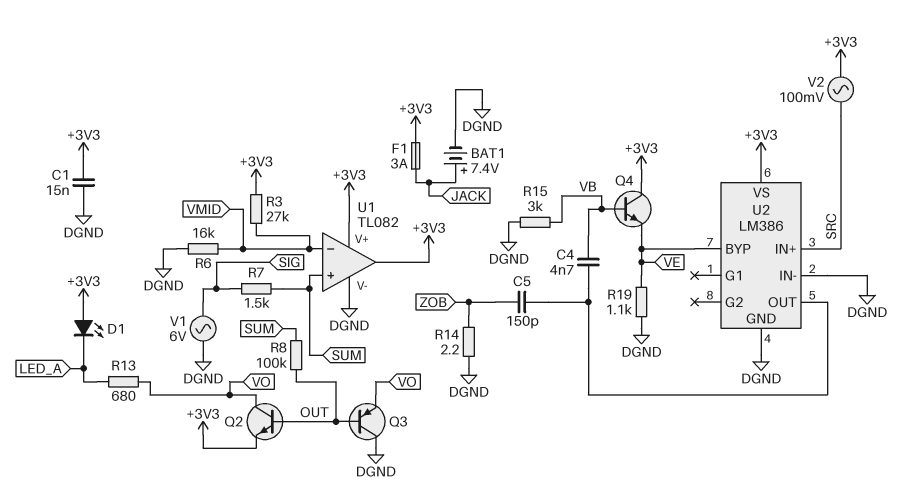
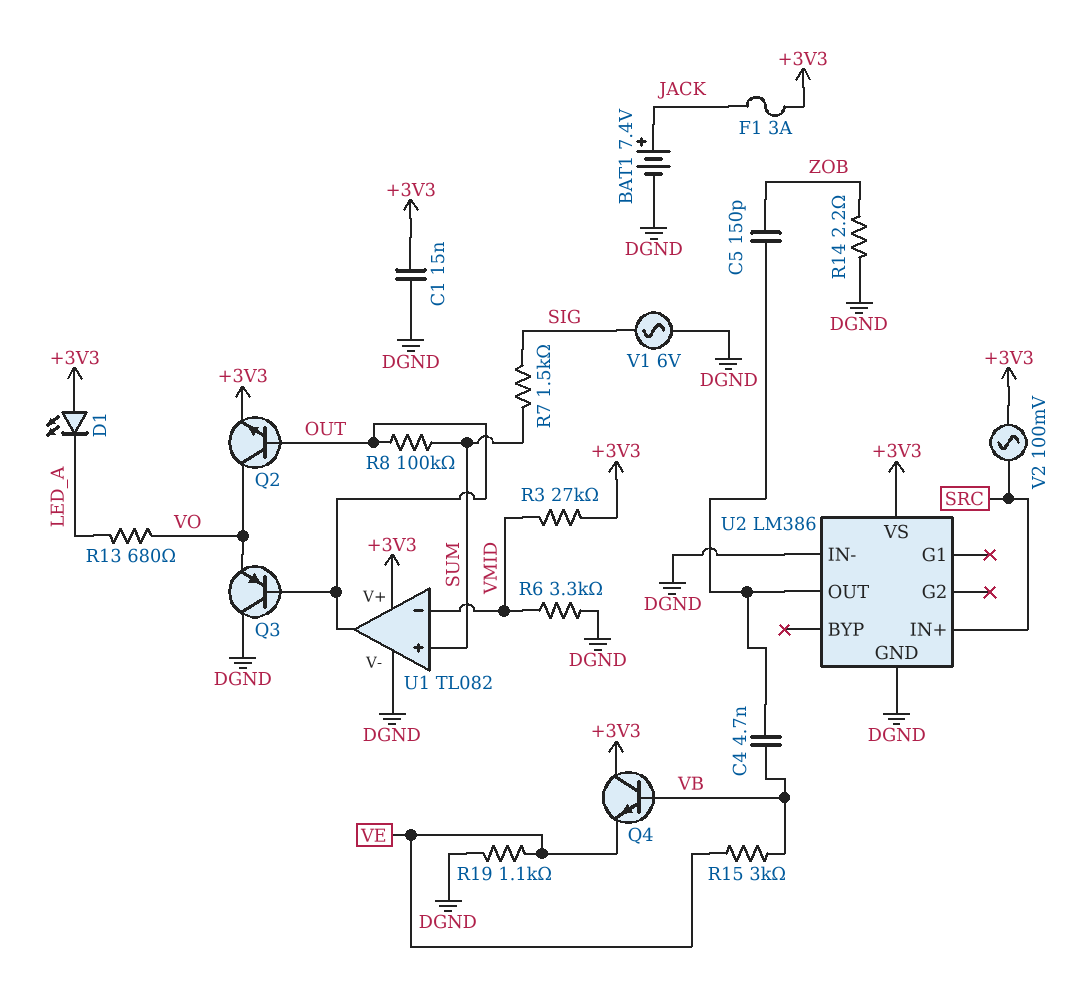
R6: 16k (DGND, VMID) -> 3.3k (DGND, VMID)
R15: 3k (DGND, VB) -> 3k (VB, VE)
U1 pin out: +3V3 -> OUT
U2 pin BYP: VE -> none

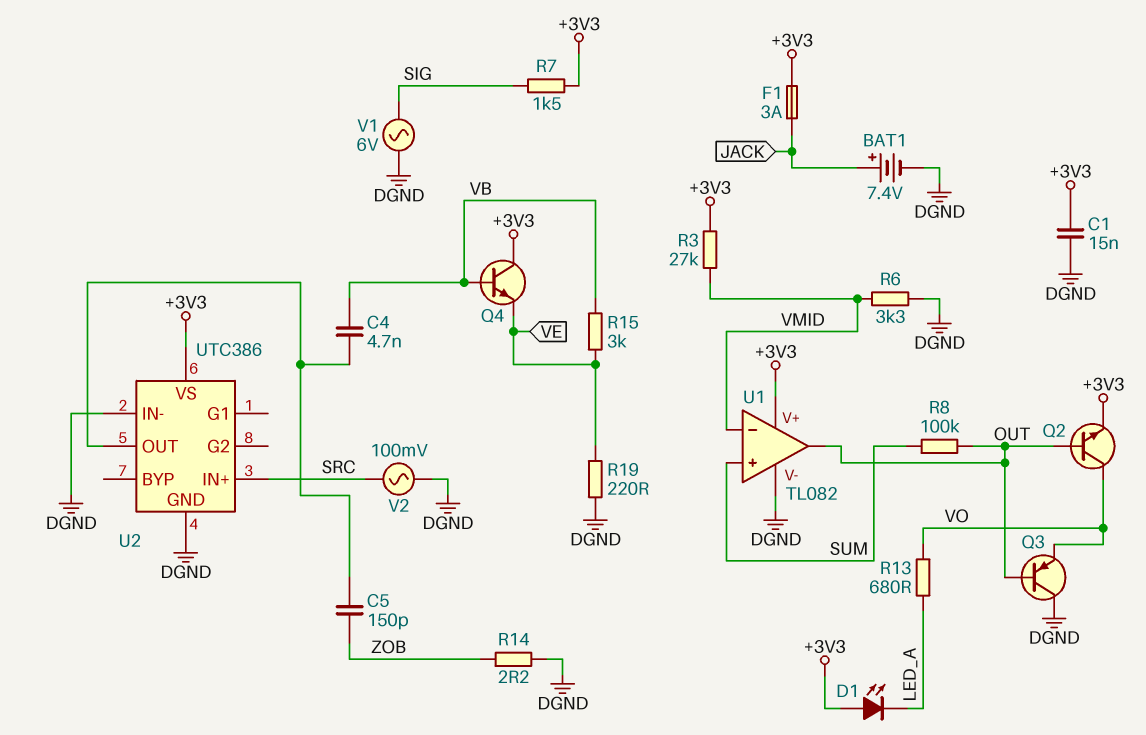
R7: 1.5k (SIG, SUM) -> 1.5k (+3V3, SIG)
R19: 1.1k (DGND, VE) -> 220 (DGND, VE)
U2: LM386 -> UTC386
V2: AC 100mV (+3V3, SRC) -> AC 100mV (DGND, SRC)

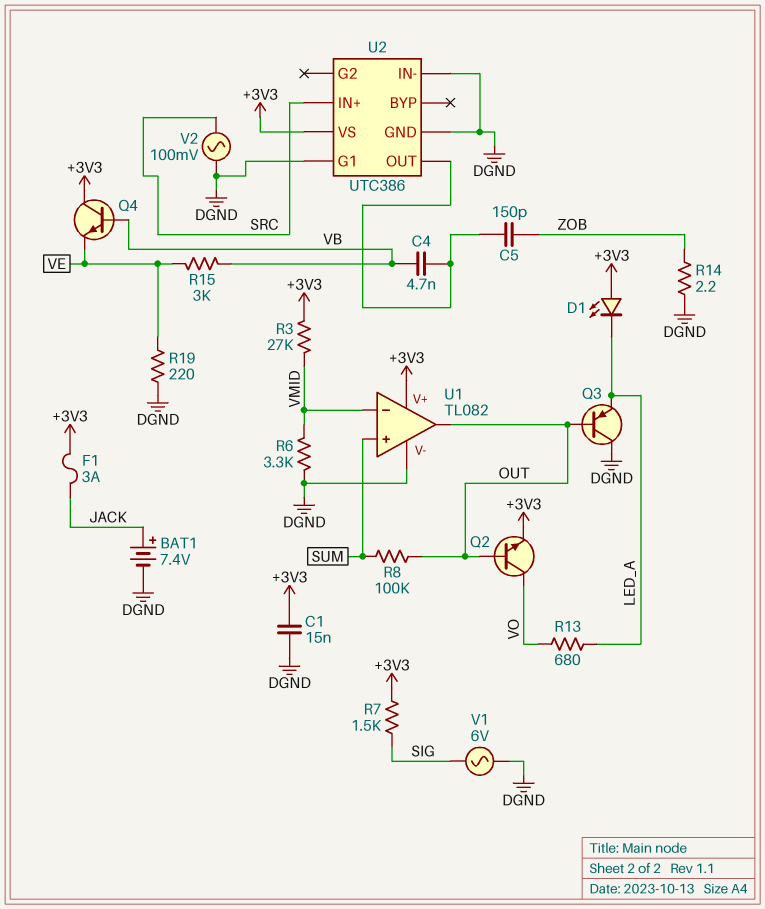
Q3: PNP (B OUT, C DGND, E VO) -> PNP (B OUT, C DGND, E LED_A)
U2 pin G1: none -> DGND

